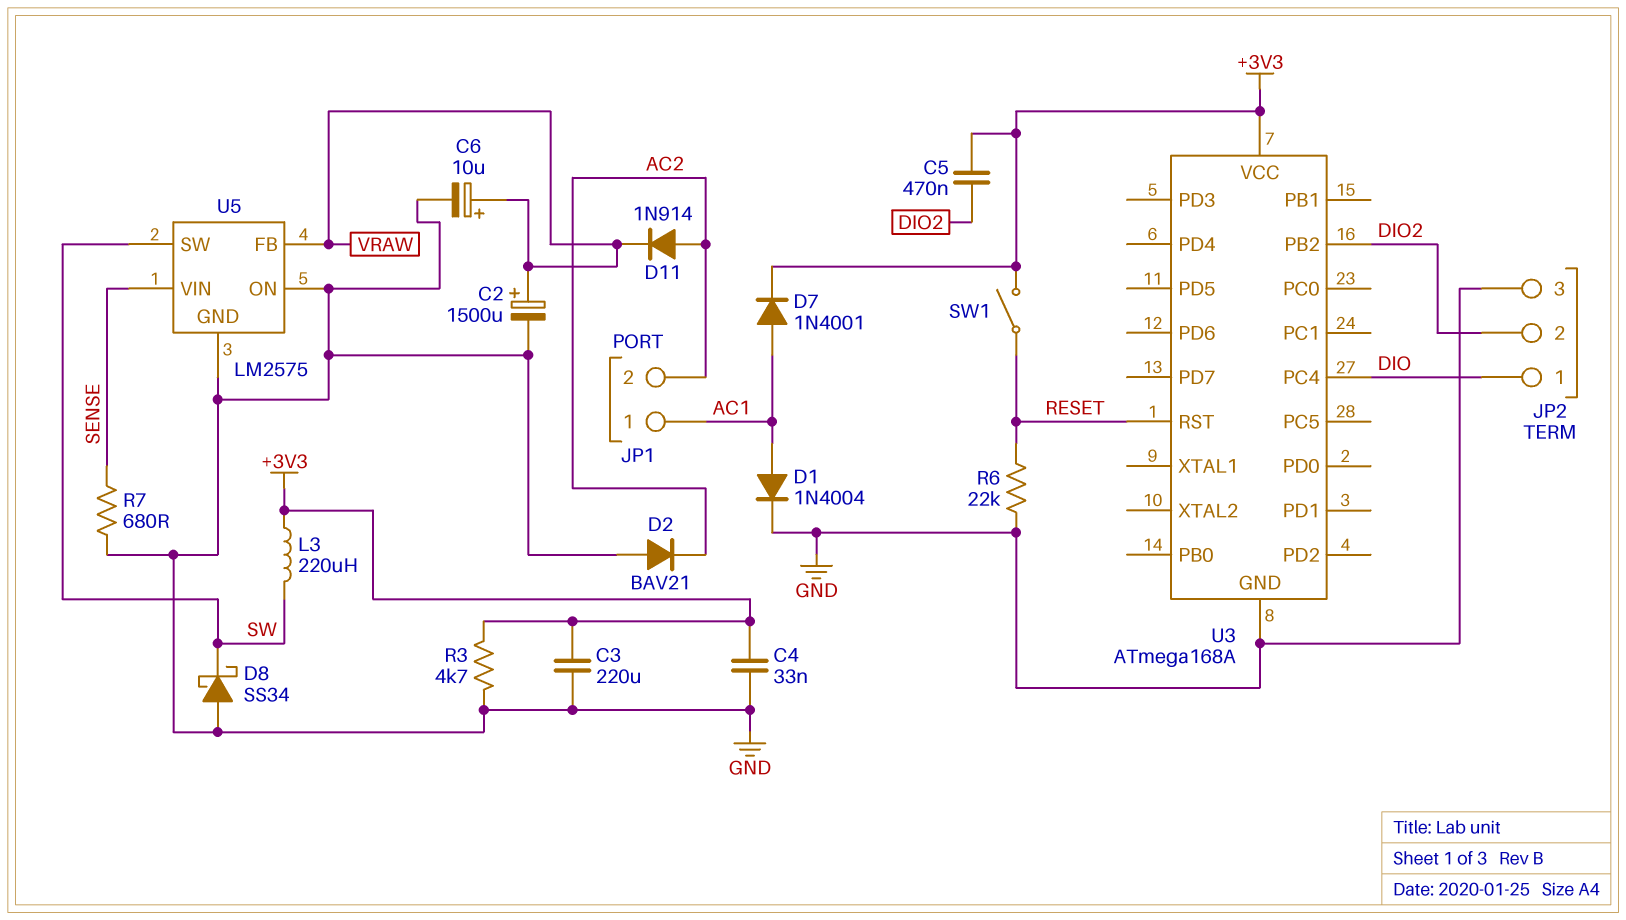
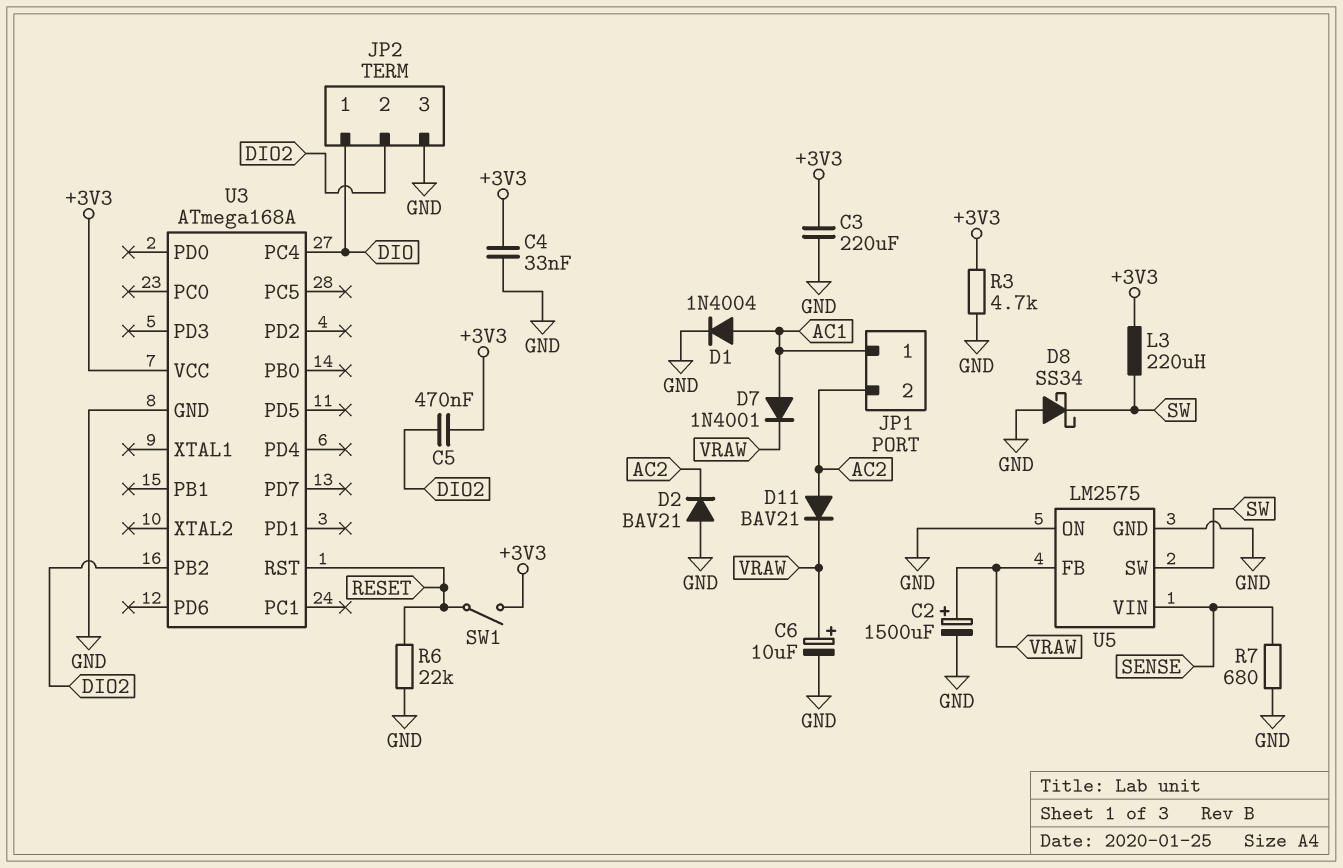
D7: diode 1N4001 (A AC1, K +3V3) -> diode 1N4001 (A AC1, K VRAW)
D11: diode 1N914 (A AC2, K VRAW) -> diode BAV21 (A AC2, K VRAW)

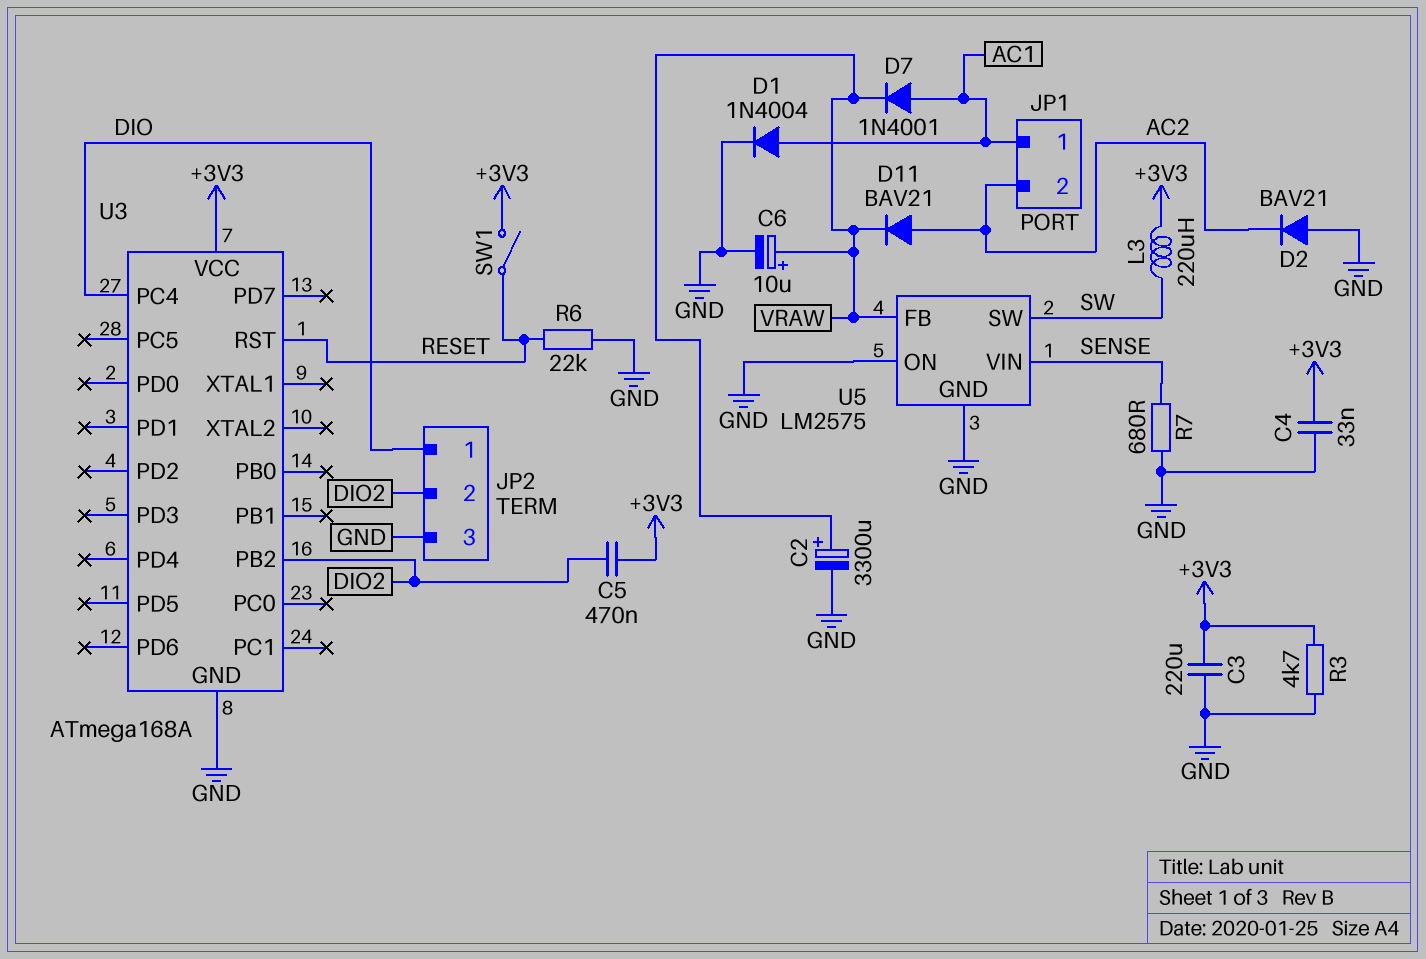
C2: 1500uF (plus VRAW, minus GND) -> 3300uF (plus VRAW, minus GND)
D8: schottky SS34 (A GND, K SW) -> none

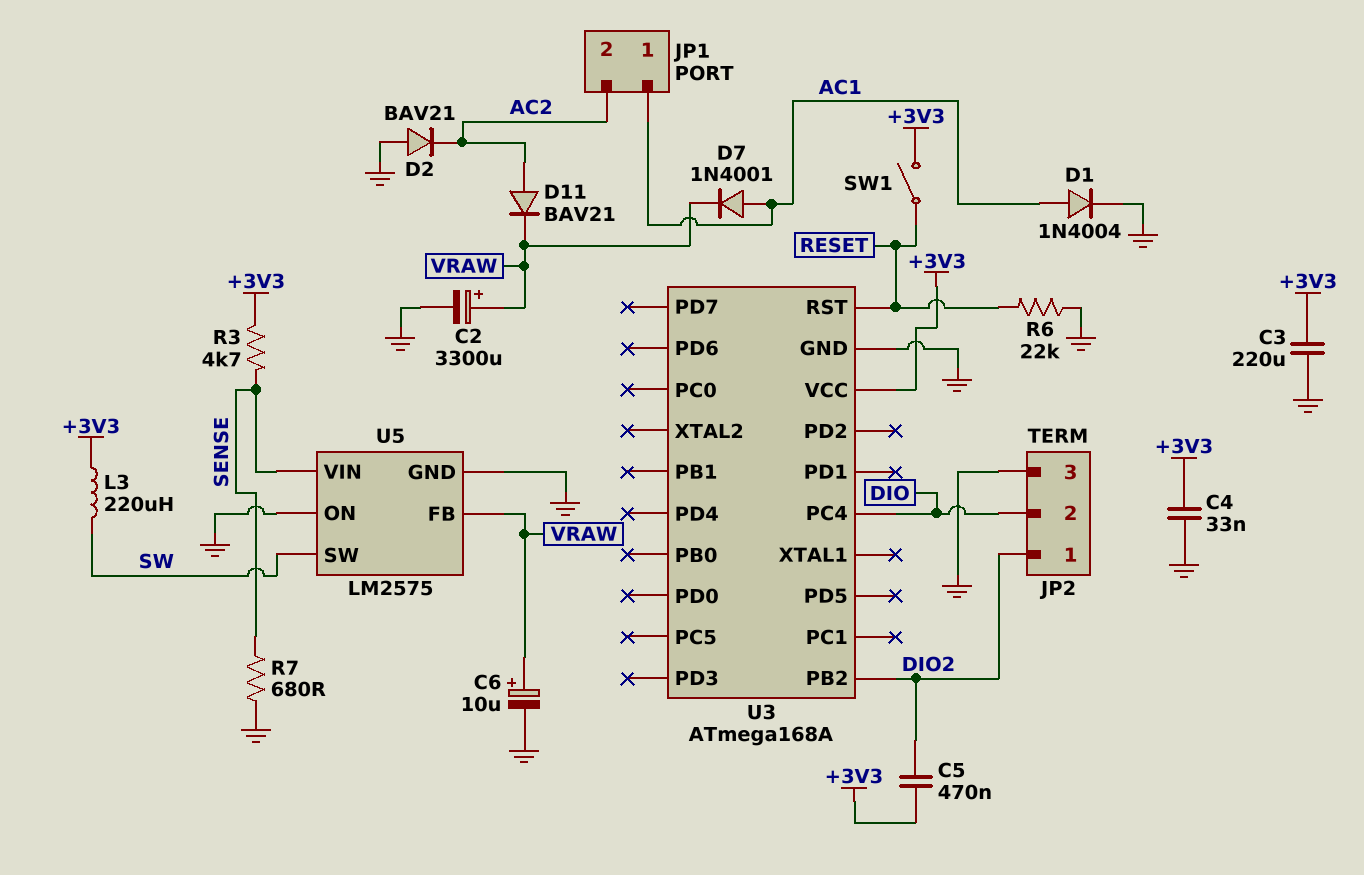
JP2 pin 1: DIO -> DIO2
JP2 pin 2: DIO2 -> DIO
R3: 4.7k (+3V3, GND) -> 4.7k (+3V3, SENSE)

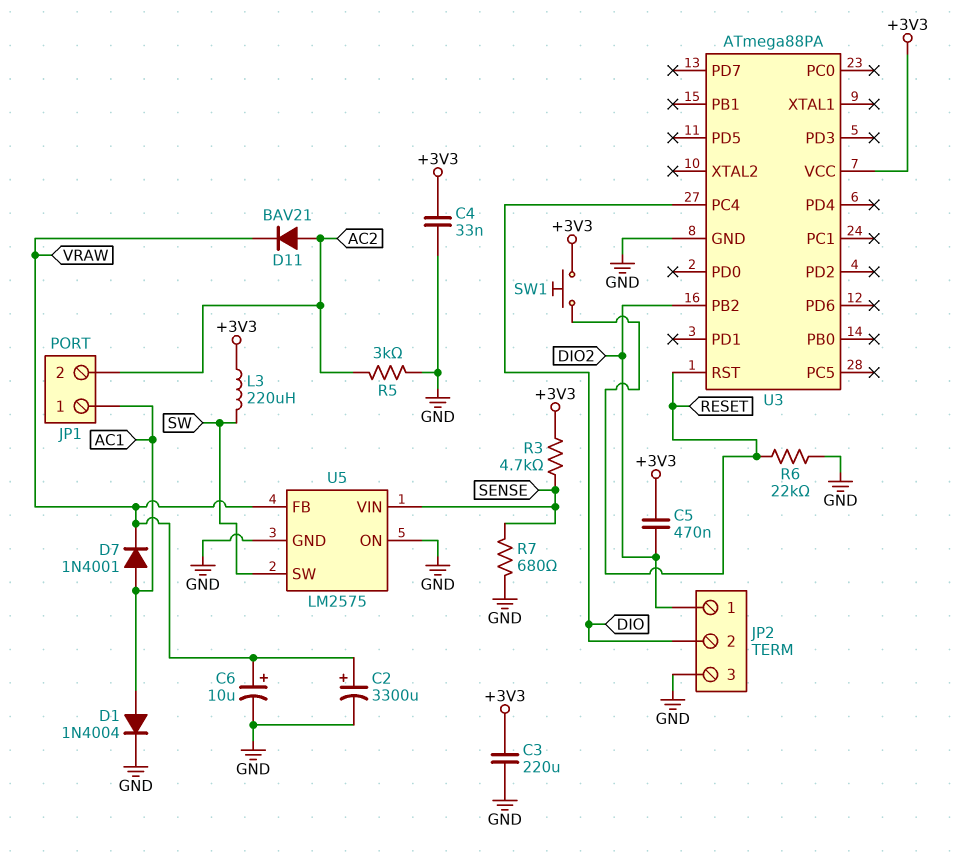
D2: diode BAV21 (A GND, K AC2) -> none
R5: none -> 3k (AC2, GND)
SW1: switch (+3V3, RESET) -> button (+3V3, RESET)
U3: ATmega168A -> ATmega88PA

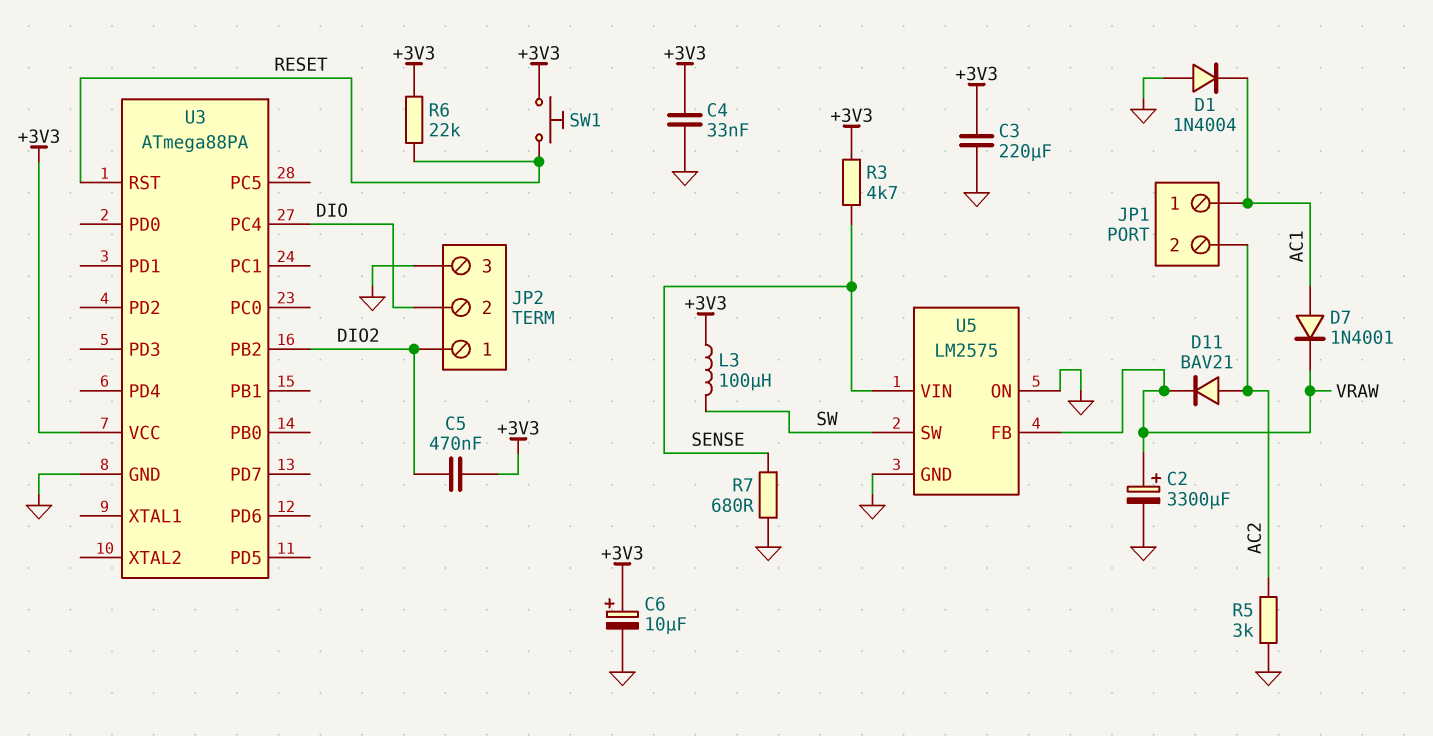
C6: 10uF (plus VRAW, minus GND) -> 10uF (plus +3V3, minus GND)
D1: diode 1N4004 (A AC1, K GND) -> diode 1N4004 (A GND, K AC1)
L3: 220uH (+3V3, SW) -> 100uH (+3V3, SW)
R6: 22k (GND, RESET) -> 22k (+3V3, RESET)

